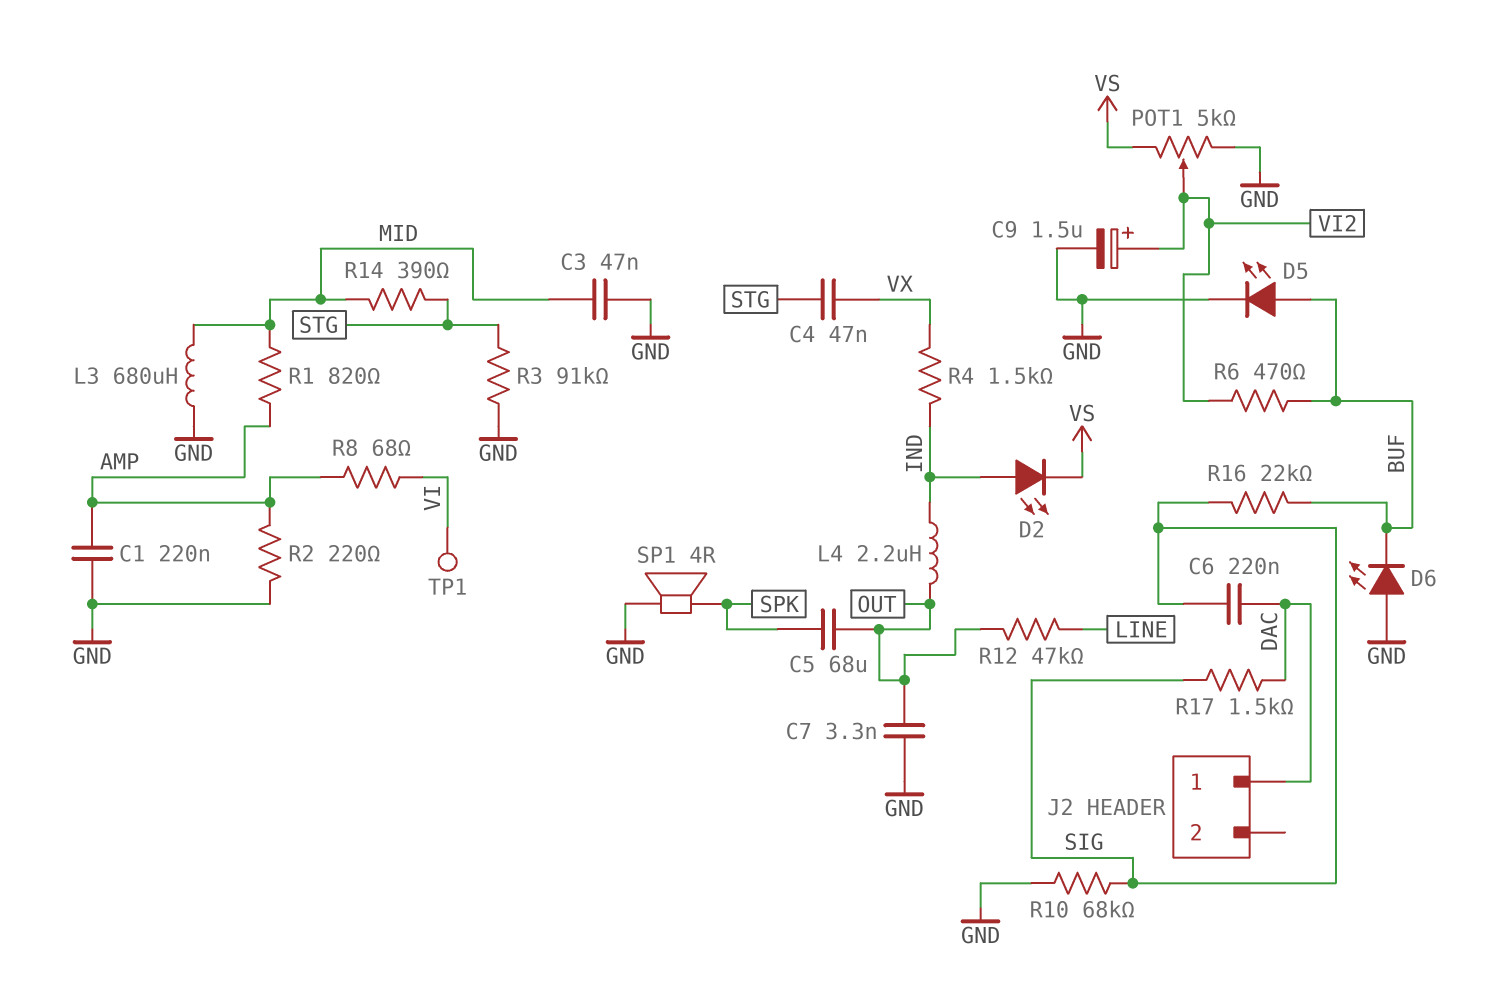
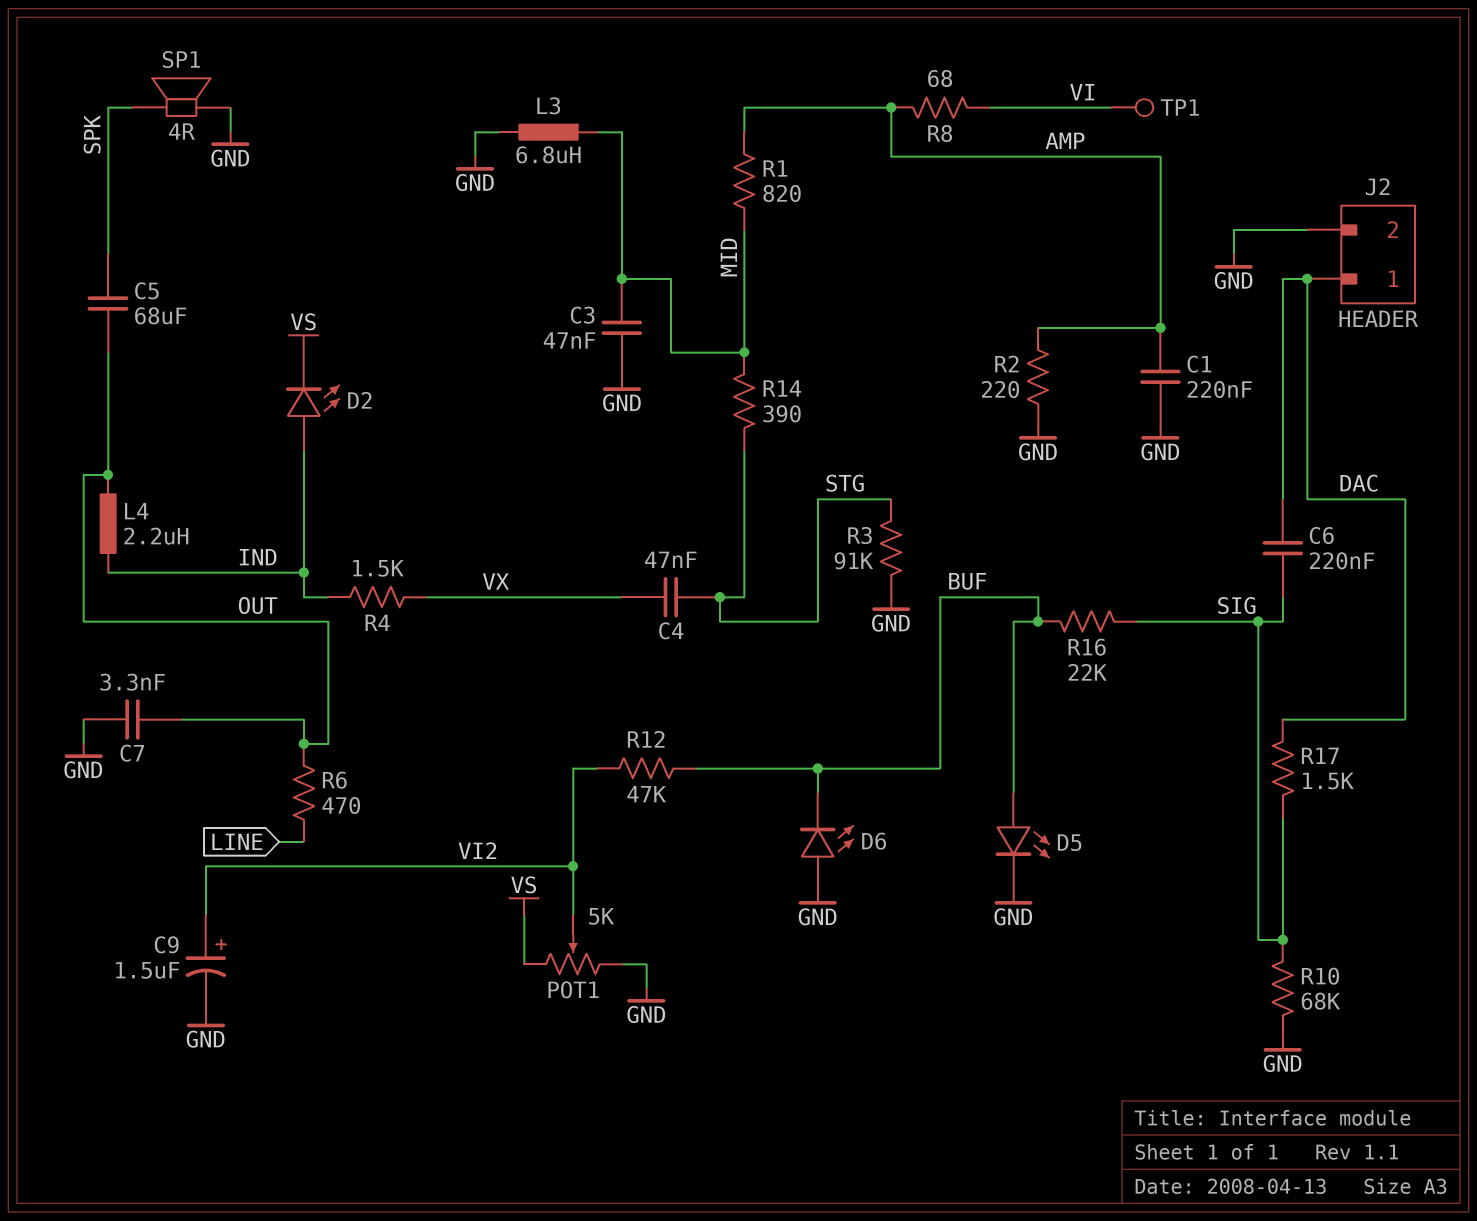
J2 pin 2: none -> GND
L3: 680uH (GND, MID) -> 6.8uH (GND, MID)
R6: 470 (BUF, VI2) -> 470 (LINE, OUT)
R12: 47k (LINE, OUT) -> 47k (BUF, VI2)

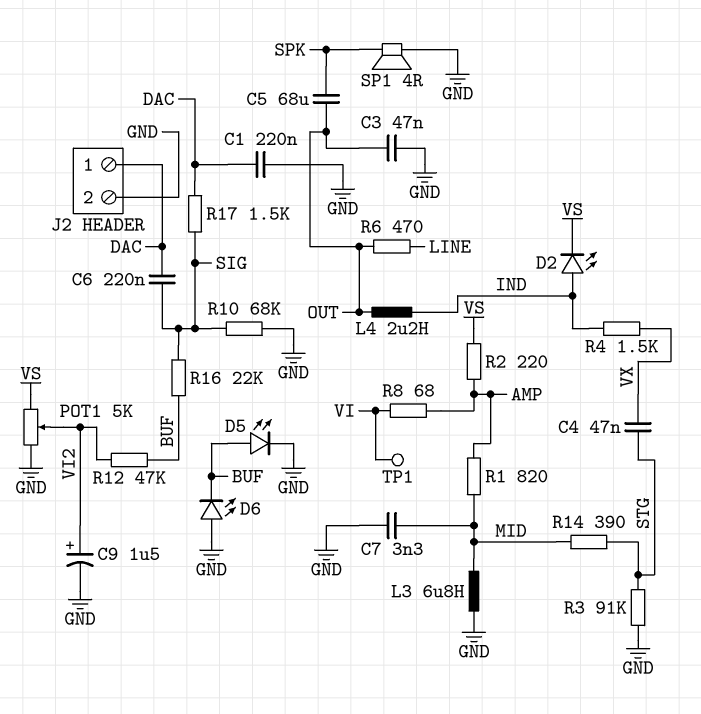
C1: 220nF (AMP, GND) -> 220nF (DAC, GND)
C3: 47nF (GND, MID) -> 47nF (GND, OUT)
C7: 3.3nF (GND, OUT) -> 3.3nF (GND, MID)
R2: 220 (AMP, GND) -> 220 (AMP, VS)

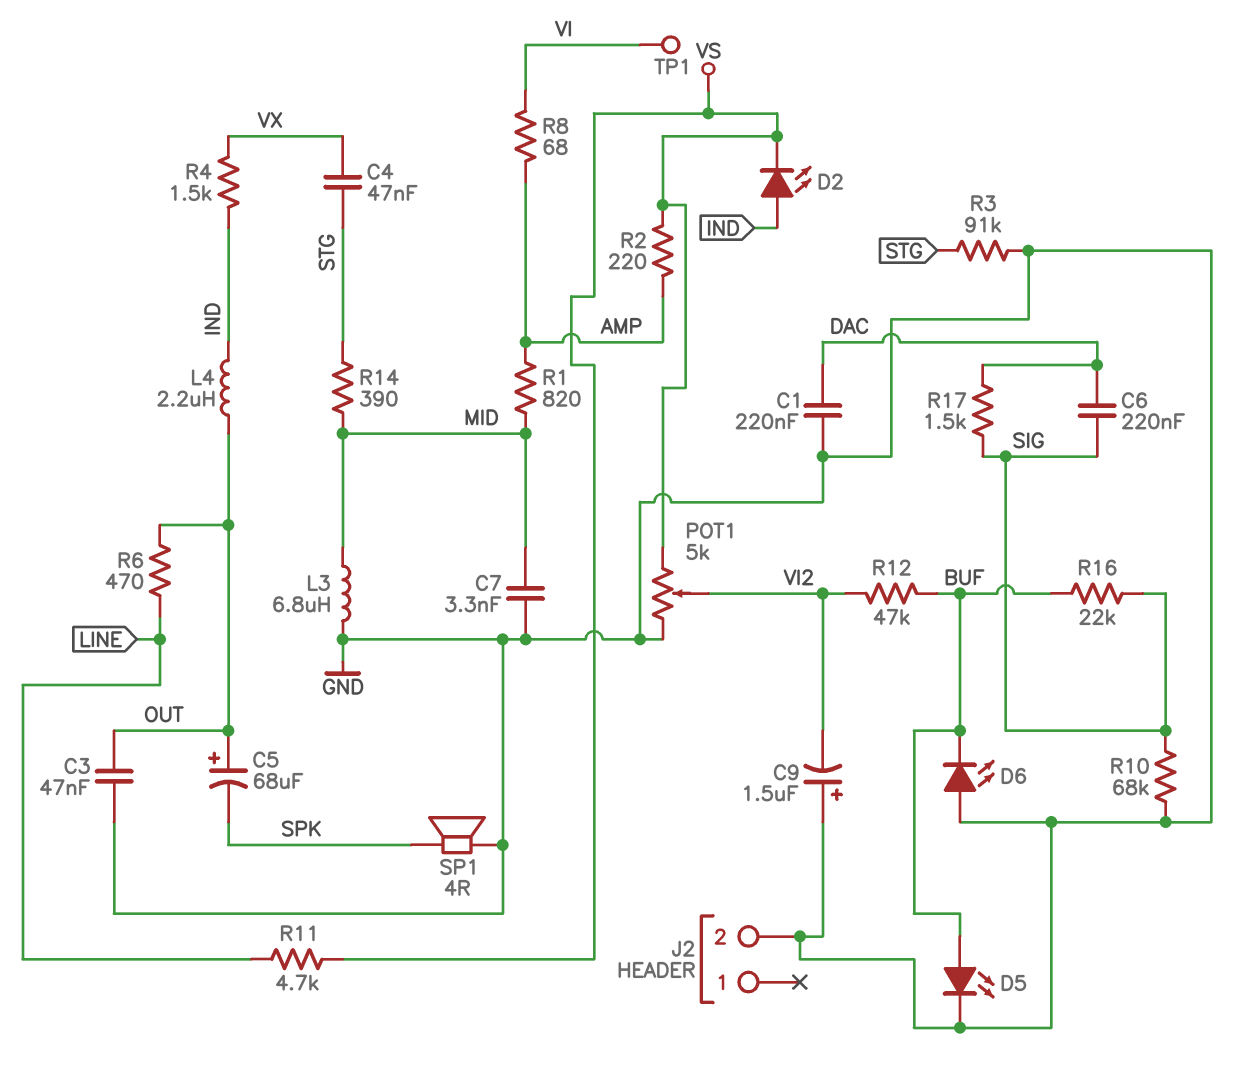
C5: 68uF (OUT, SPK) -> 68uF (plus OUT, minus SPK)
C9: 1.5uF (plus VI2, minus GND) -> 1.5uF (plus GND, minus VI2)
J2 pin 1: DAC -> none
R11: none -> 4.7k (LINE, VS)

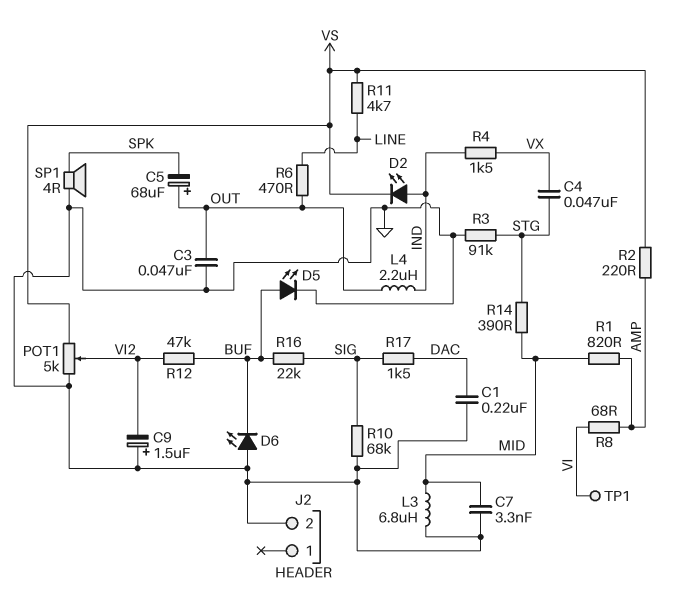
C6: 220nF (DAC, SIG) -> none

